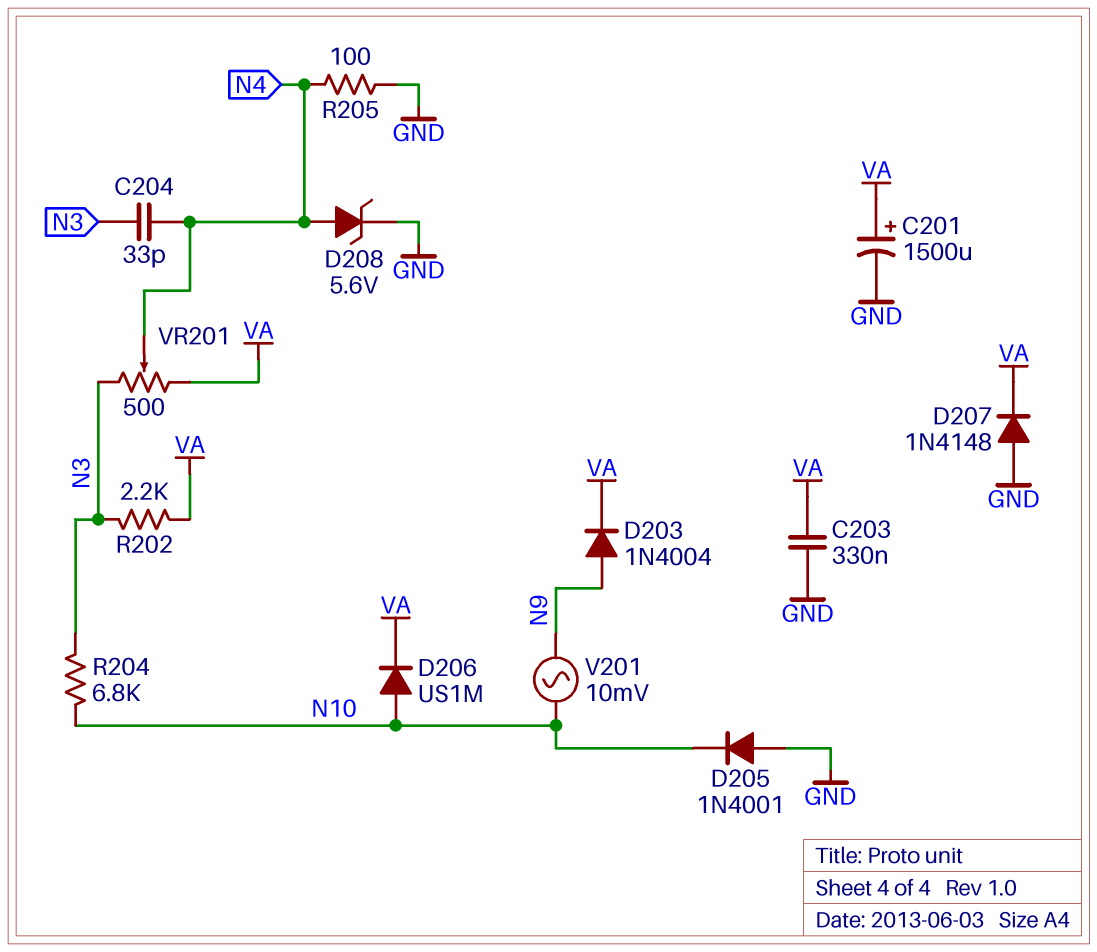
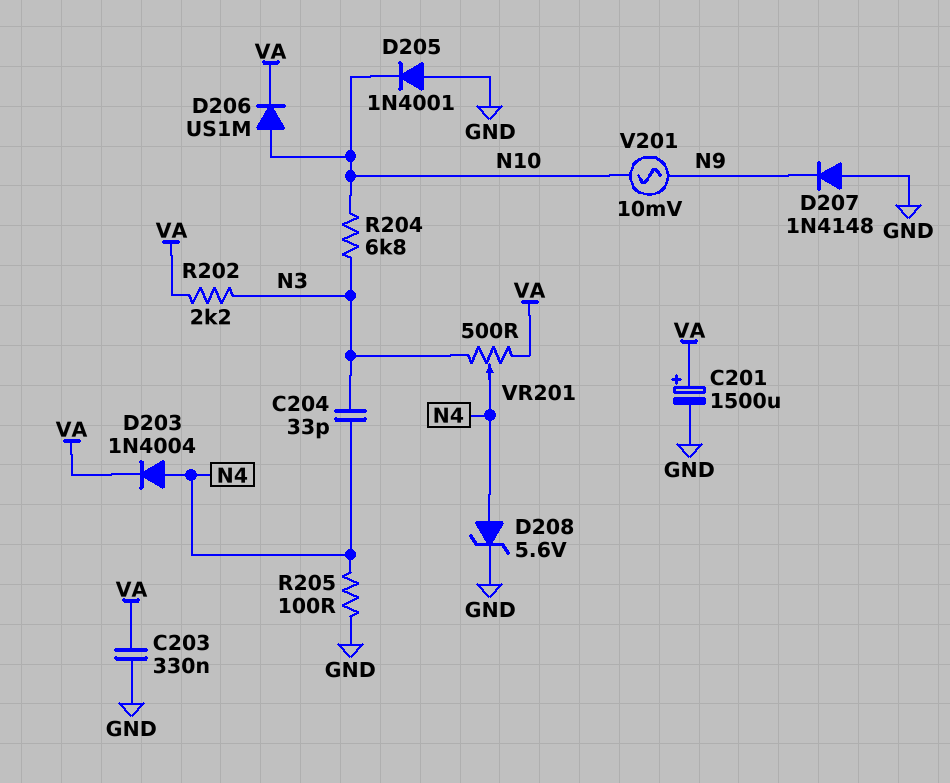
D203: diode 1N4004 (A N9, K VA) -> diode 1N4004 (A N4, K VA)
D207: diode 1N4148 (A GND, K VA) -> diode 1N4148 (A GND, K N9)

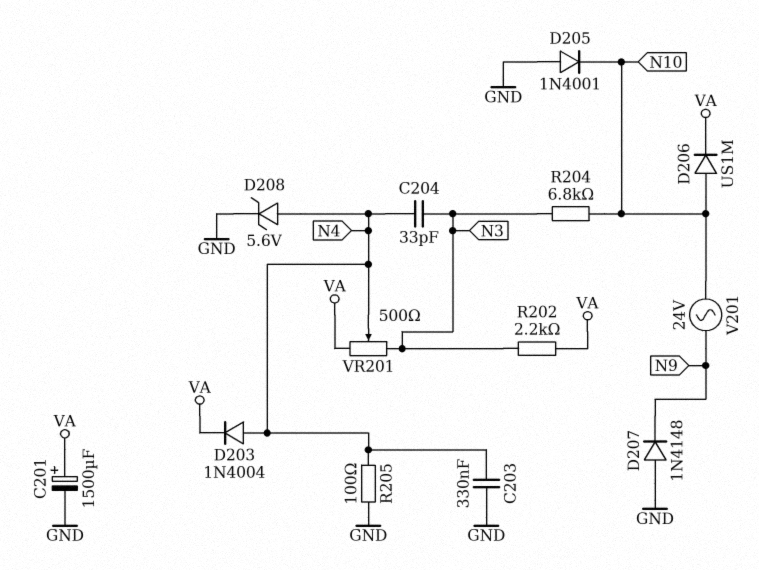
C203: 330nF (GND, VA) -> 330nF (GND, N4)
V201: AC 10mV (N9, N10) -> AC 24V (N9, N10)

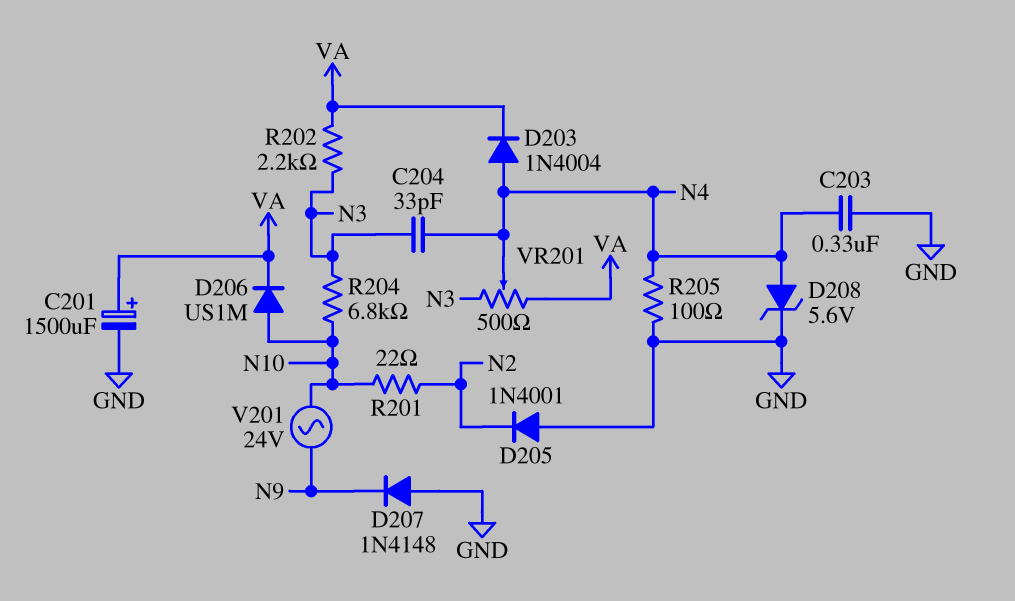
D205: diode 1N4001 (A GND, K N10) -> diode 1N4001 (A GND, K N2)
R201: none -> 22 (N2, N10)

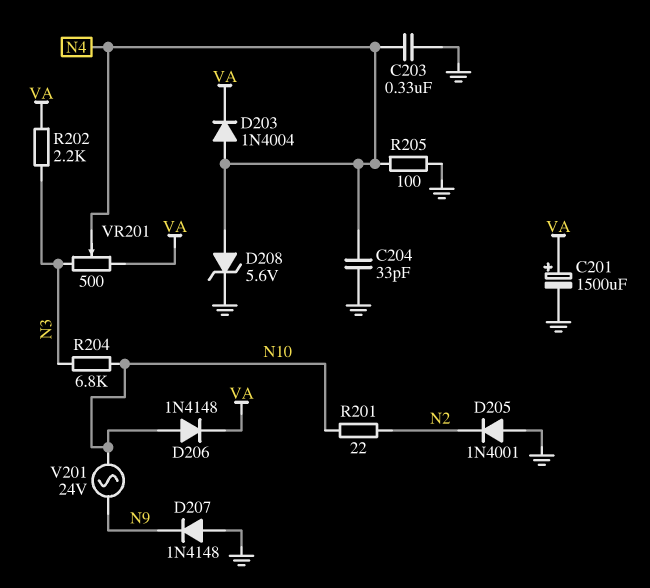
C204: 33pF (N3, N4) -> 33pF (GND, N4)
D206: diode US1M (A N10, K VA) -> diode 1N4148 (A N10, K VA)

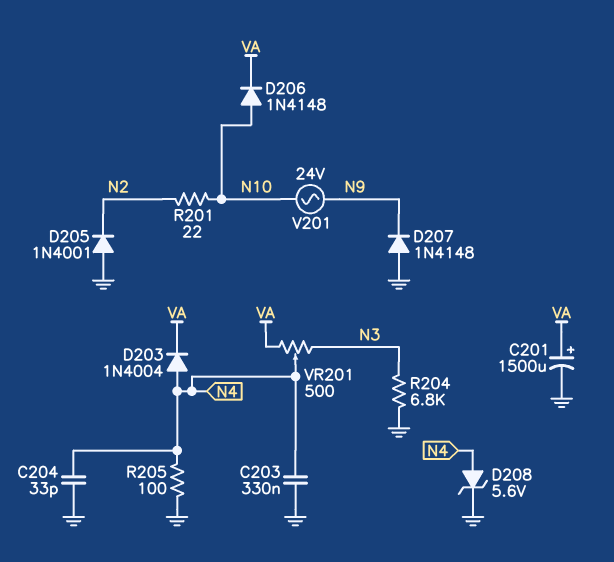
R202: 2.2k (N3, VA) -> none
R204: 6.8k (N3, N10) -> 6.8k (GND, N3)

